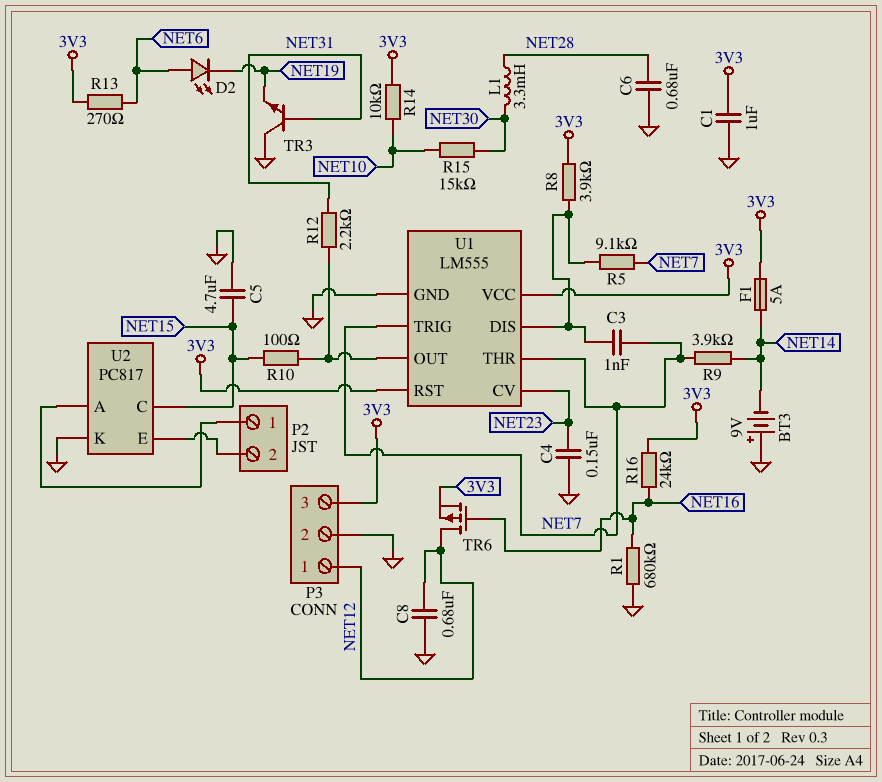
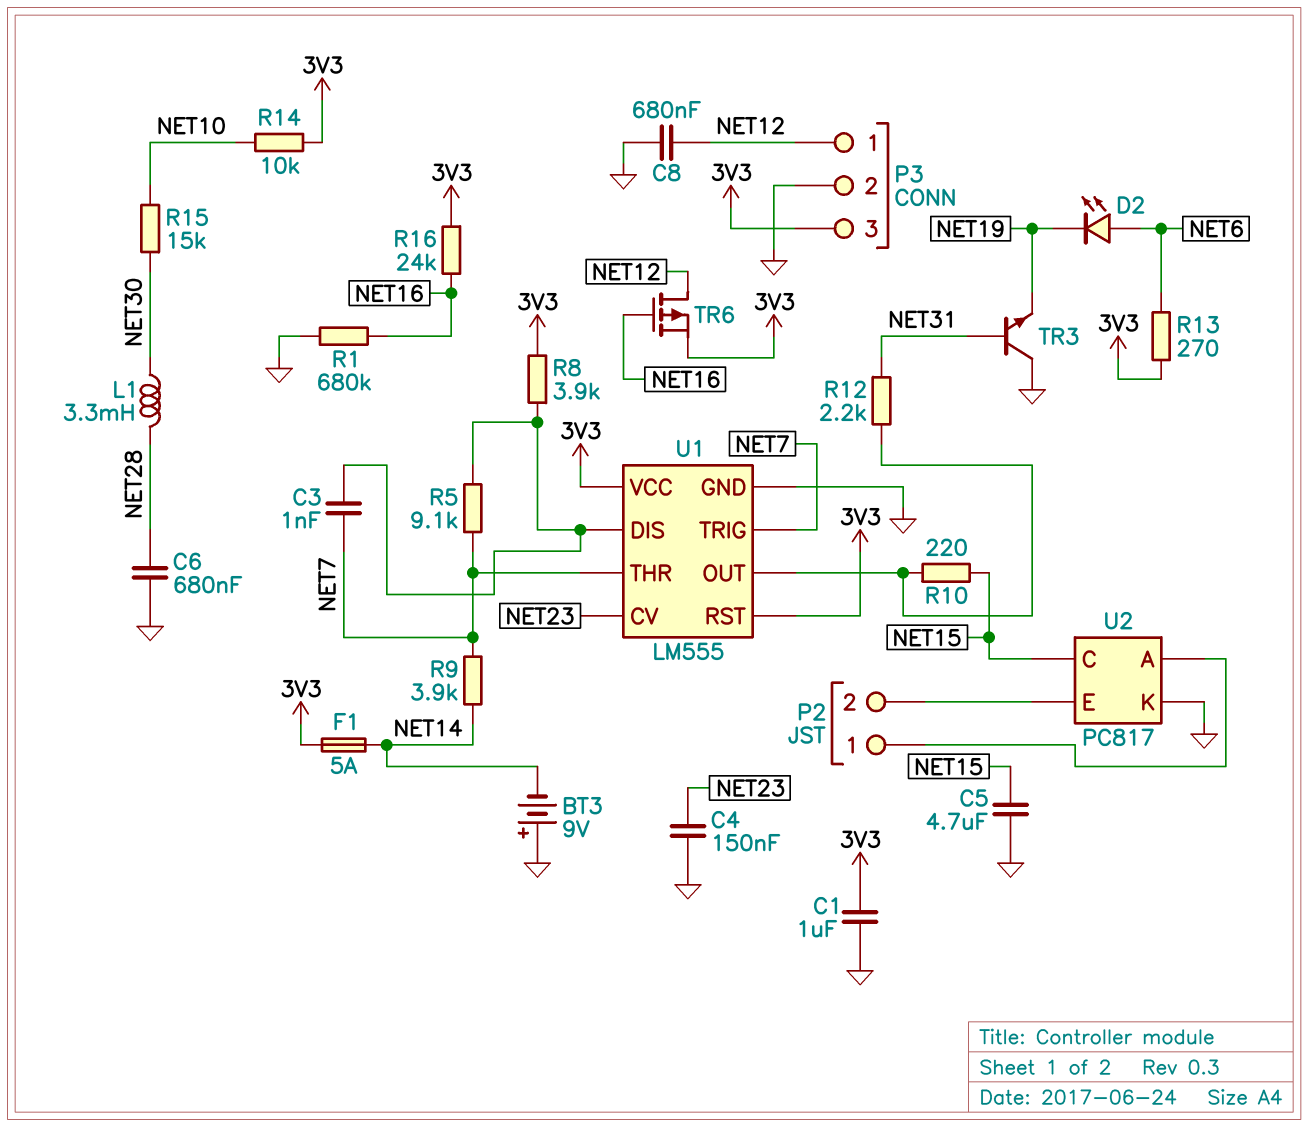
R10: 100 (NET15, U1/OUT) -> 220 (NET15, U1/OUT)

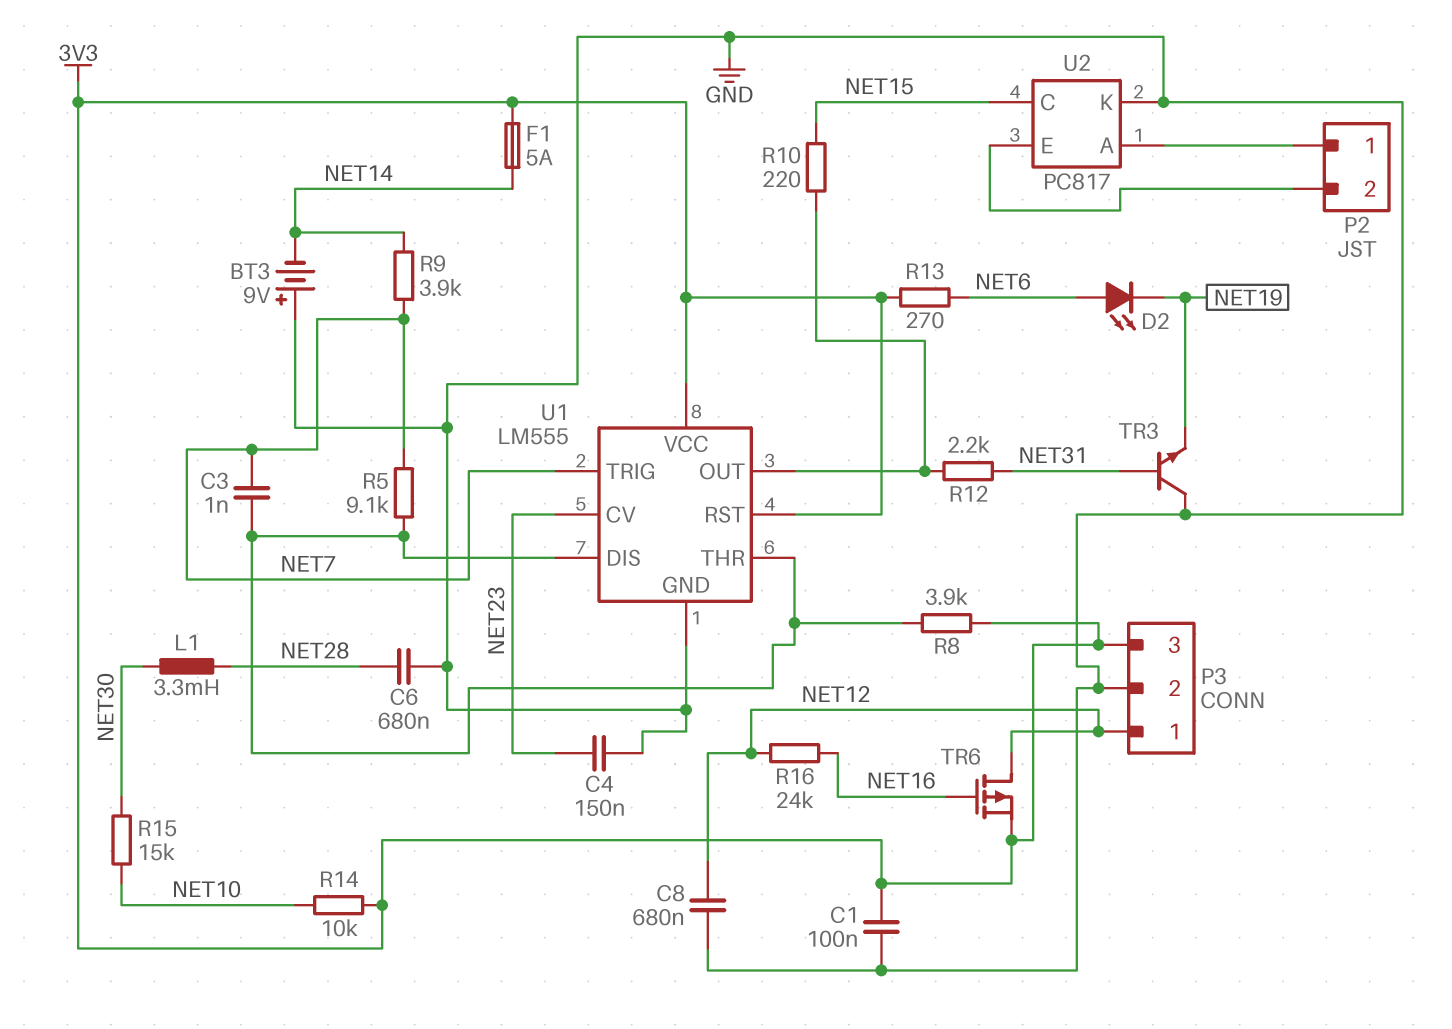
C1: 1uF (3V3, GND) -> 100nF (3V3, GND)
C5: 4.7uF (GND, NET15) -> none
R1: 680k (GND, NET16) -> none
R16: 24k (3V3, NET16) -> 24k (NET12, NET16)
U1 pin THR: NET7 -> U1/DIS

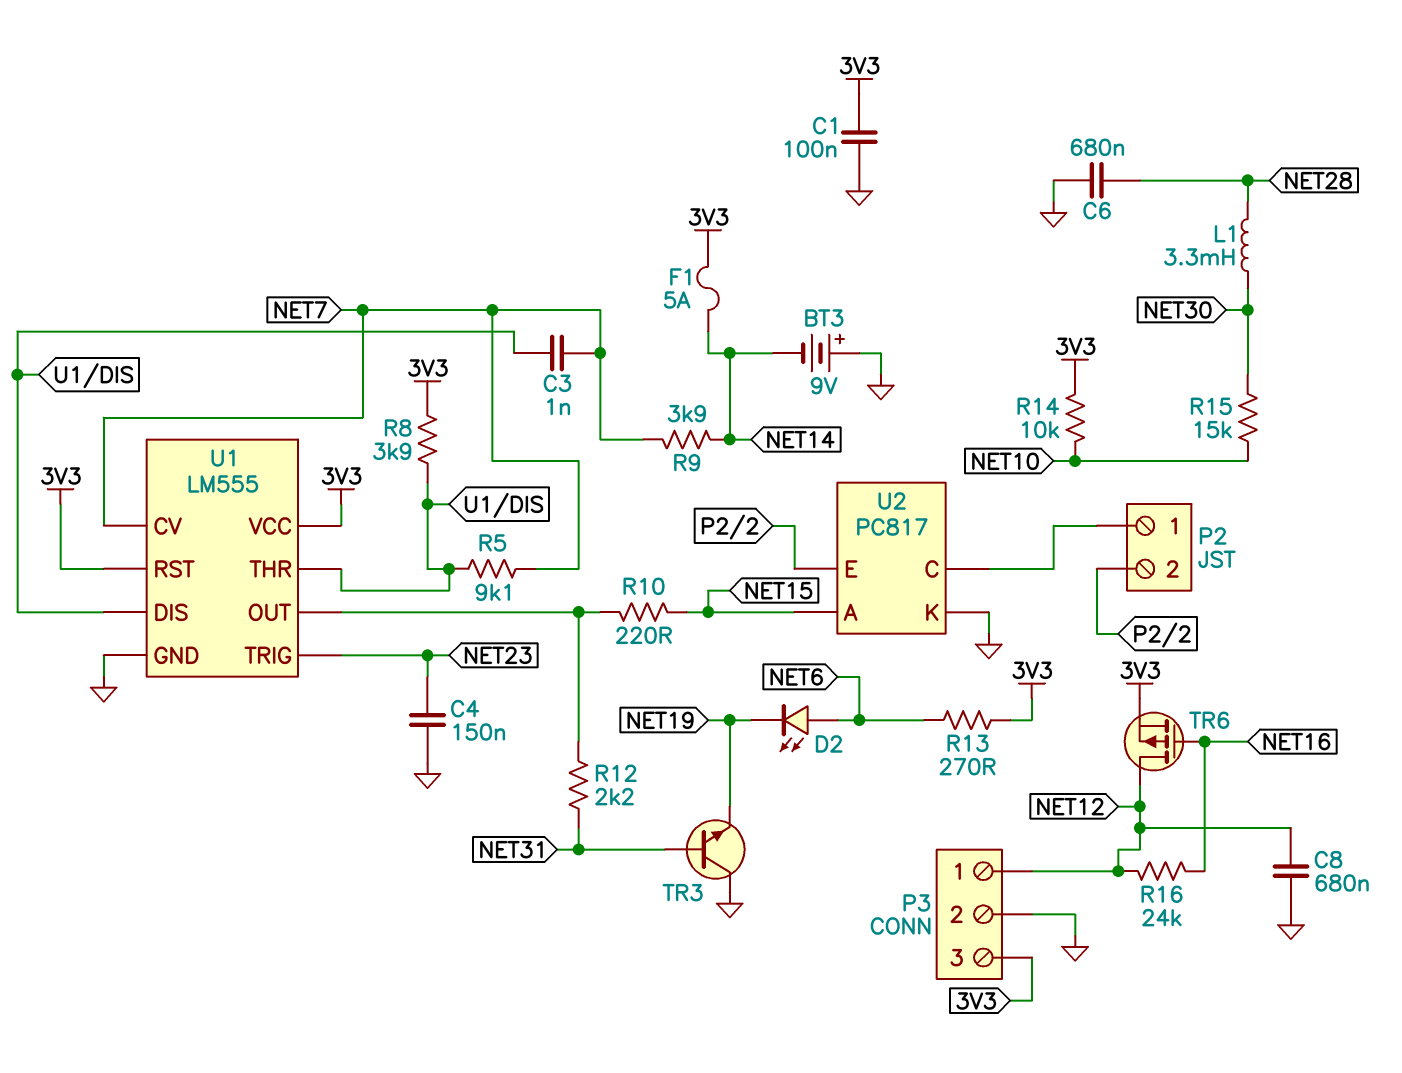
U1 pin CV: NET23 -> NET7
U1 pin TRIG: NET7 -> NET23
U2 pin A: P2/1 -> NET15
U2 pin C: NET15 -> P2/1

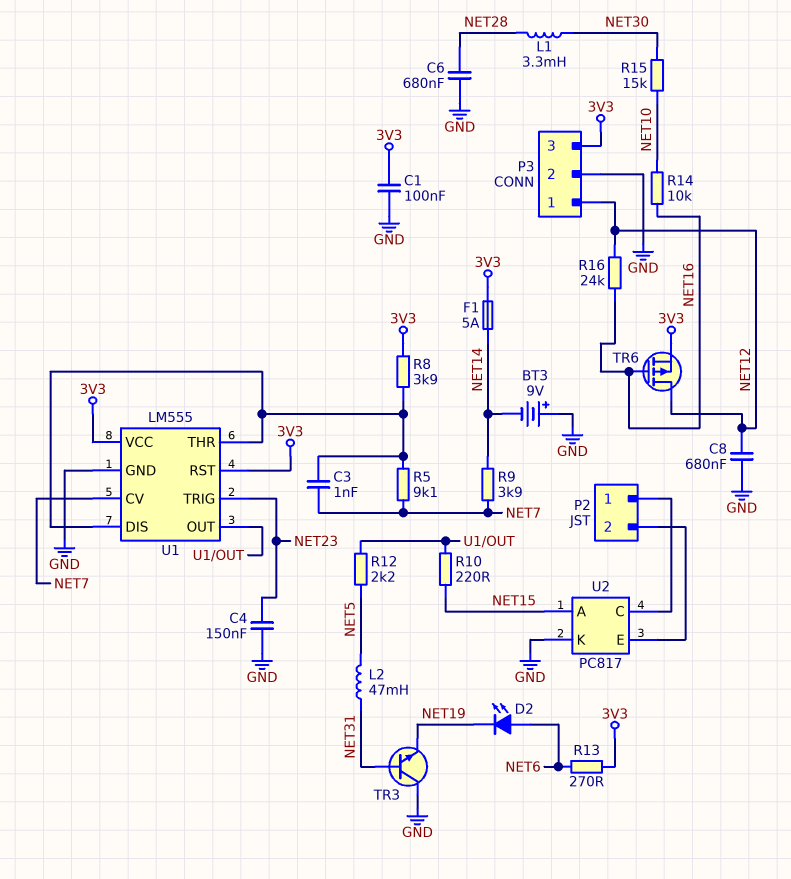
L2: none -> 47mH (NET5, NET31)
R12: 2.2k (NET31, U1/OUT) -> 2.2k (NET5, U1/OUT)
R14: 10k (3V3, NET10) -> 10k (NET10, NET16)

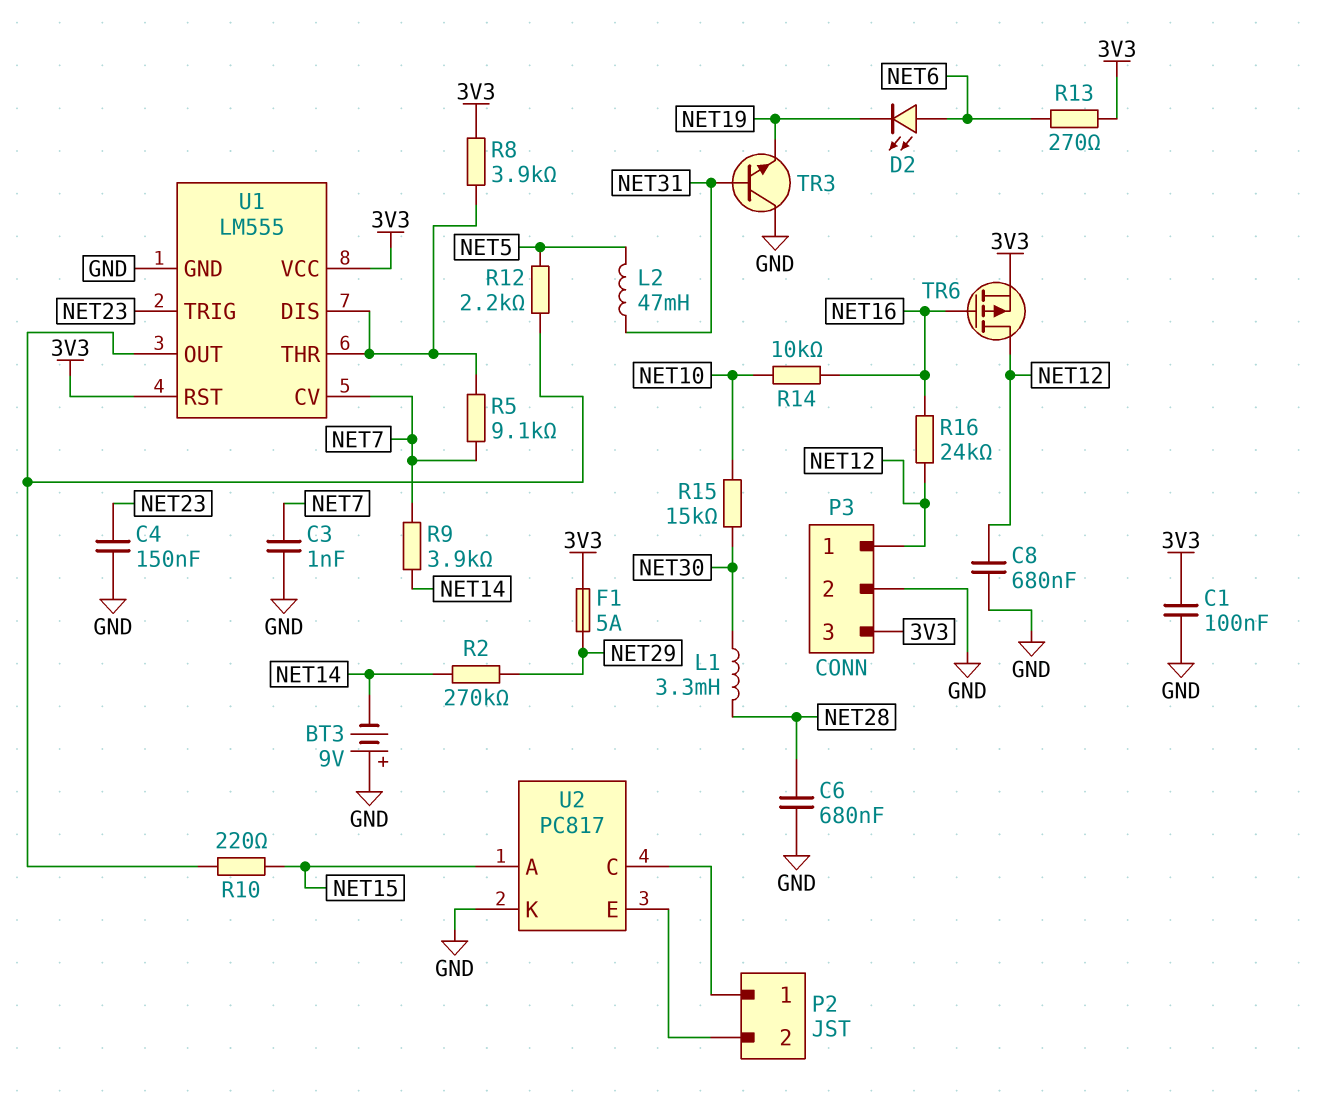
C3: 1nF (NET7, U1/DIS) -> 1nF (GND, NET7)
F1: 5A (3V3, NET14) -> 5A (3V3, NET29)
R2: none -> 270k (NET14, NET29)

